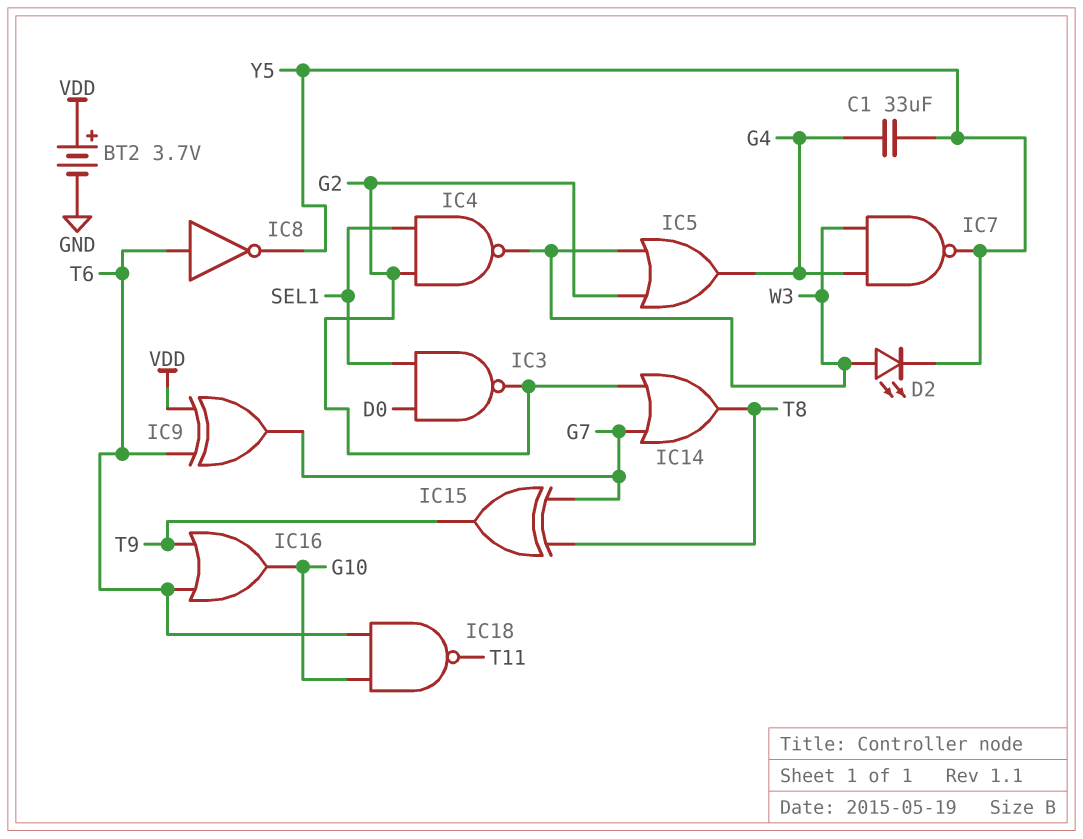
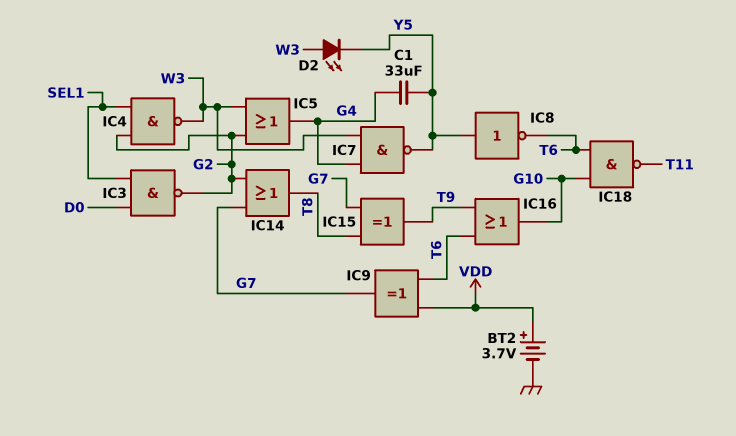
IC8: NOT (in T6, out Y5) -> NOT (in Y5, out T6)

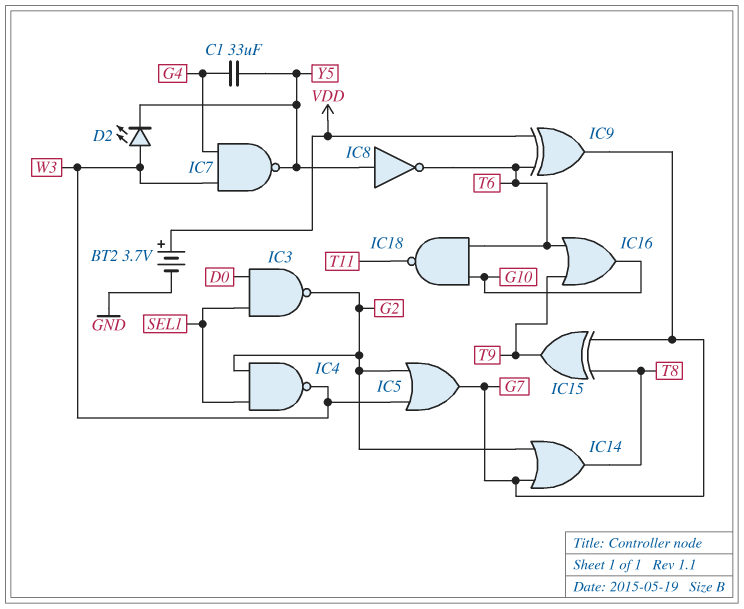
IC5: OR (in G2, in W3, out G4) -> OR (in G2, in W3, out G7)

